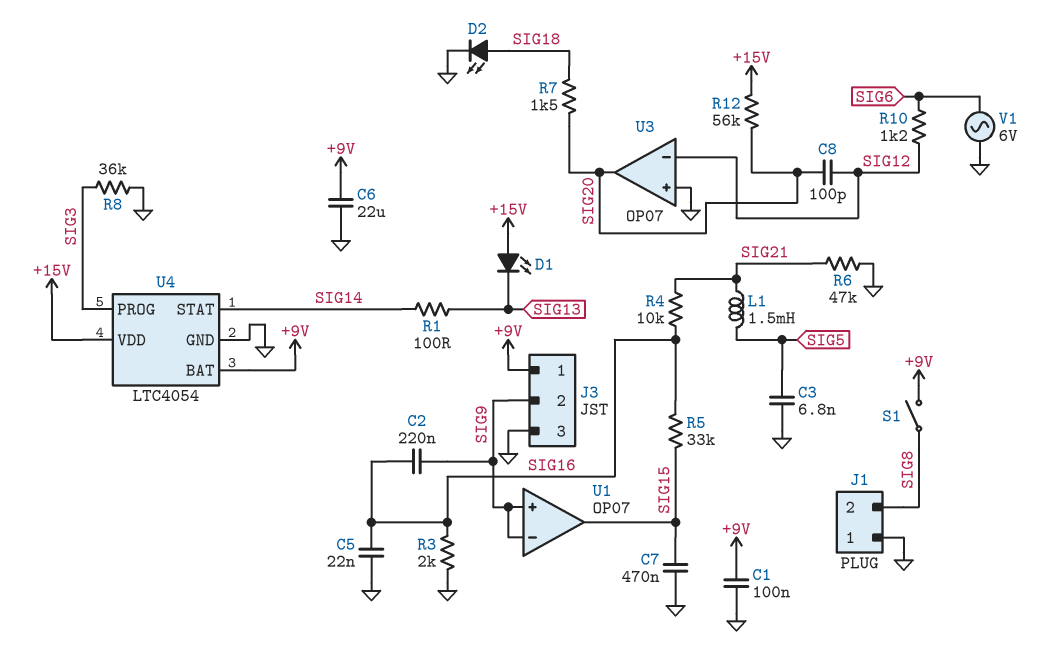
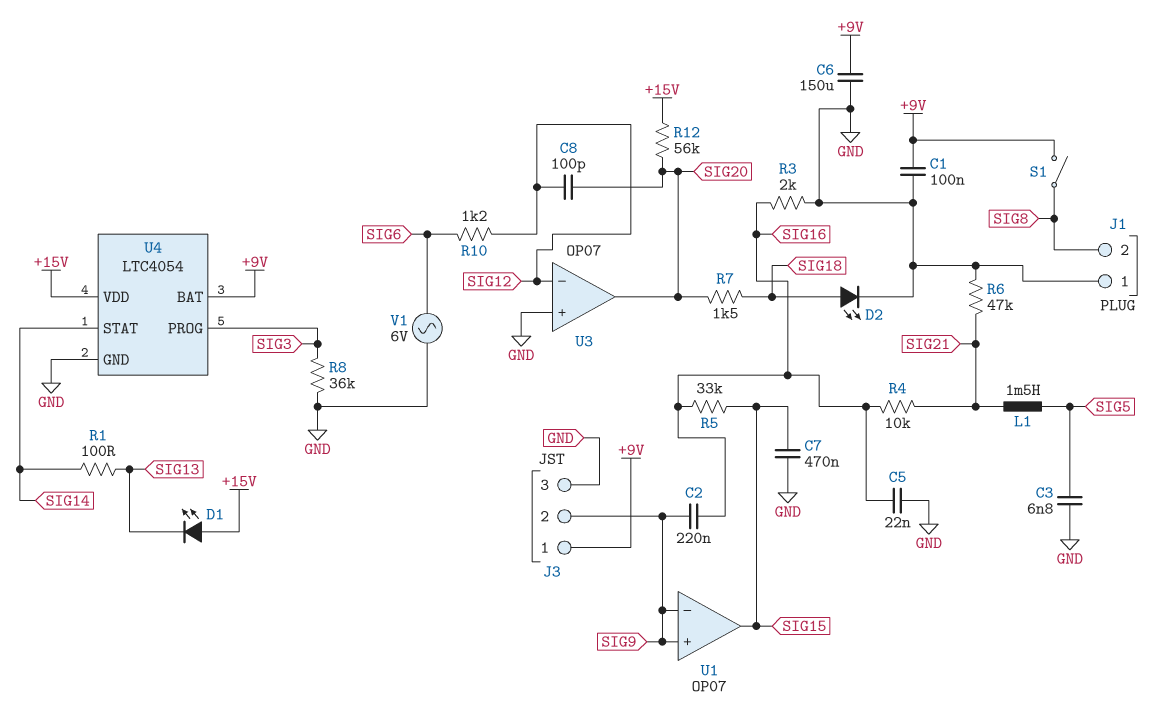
C6: 22uF (+9V, GND) -> 150uF (+9V, GND)

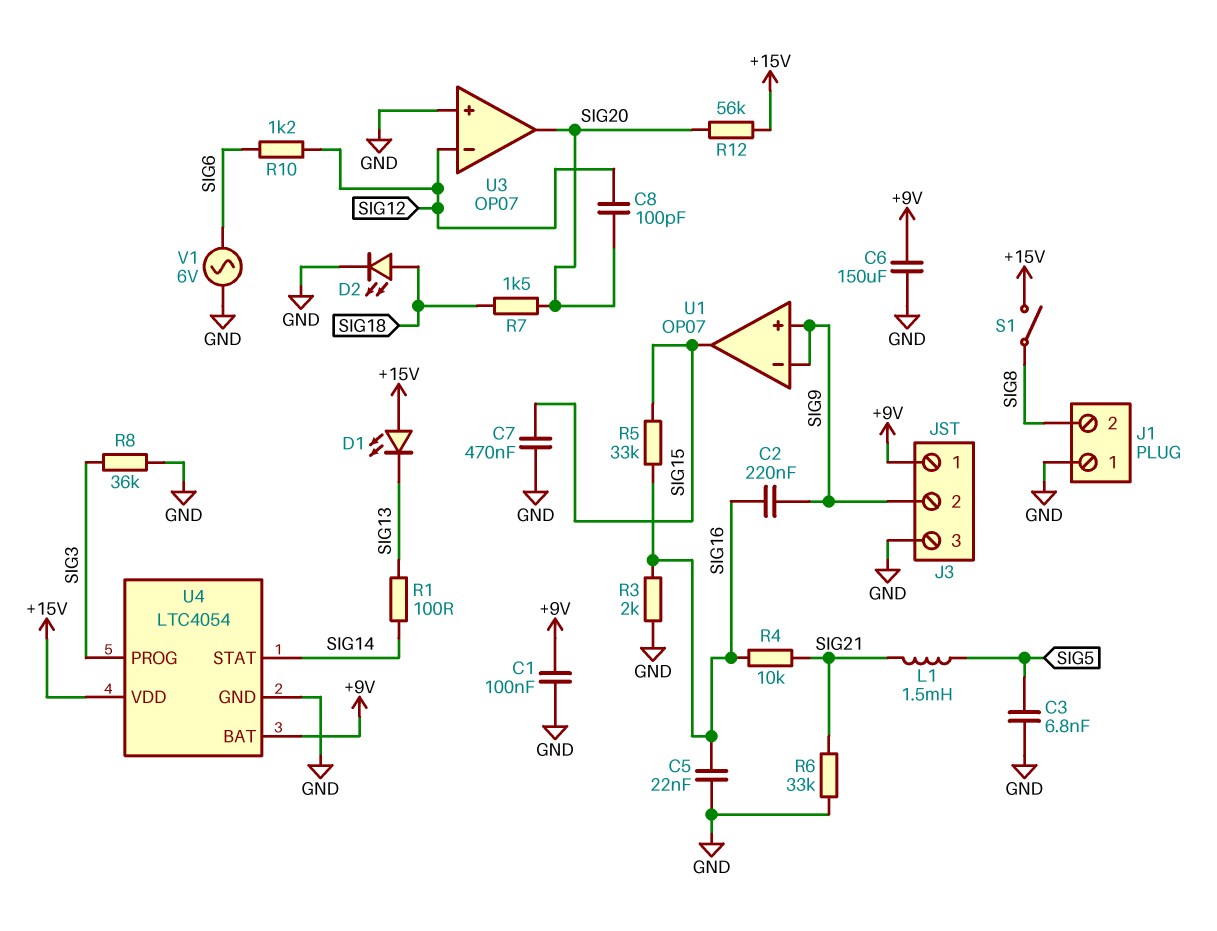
R6: 47k (GND, SIG21) -> 33k (GND, SIG21)
S1: switch (+9V, SIG8) -> switch (+15V, SIG8)

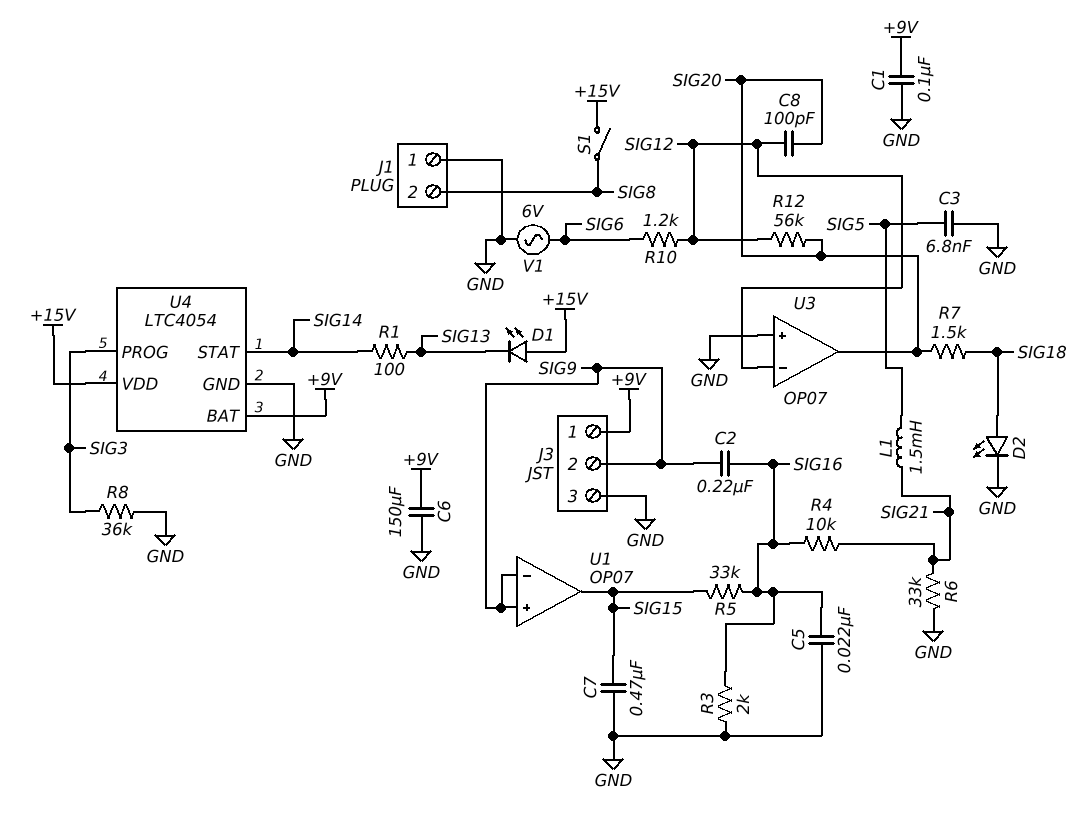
R12: 56k (+15V, SIG20) -> 56k (SIG12, SIG20)

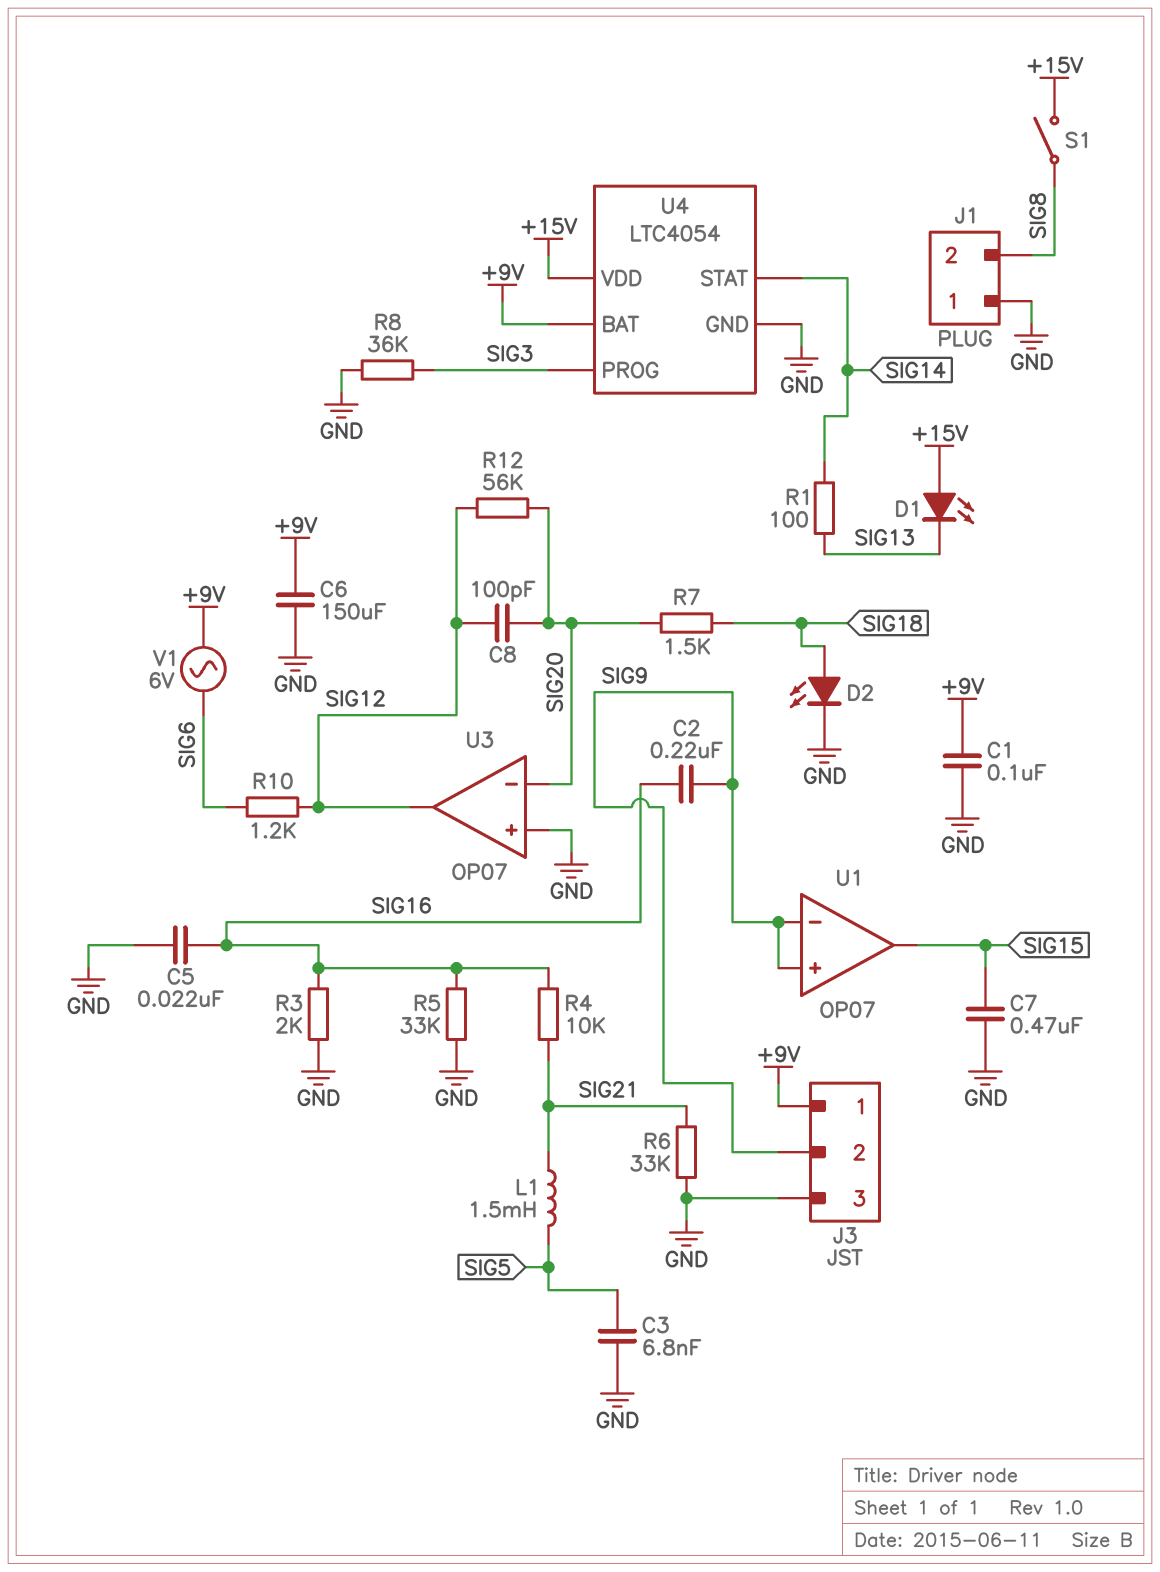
R5: 33k (SIG15, SIG16) -> 33k (GND, SIG16)
U3 pin in-: SIG12 -> SIG20
U3 pin out: SIG20 -> SIG12
V1: AC 6V (GND, SIG6) -> AC 6V (+9V, SIG6)

